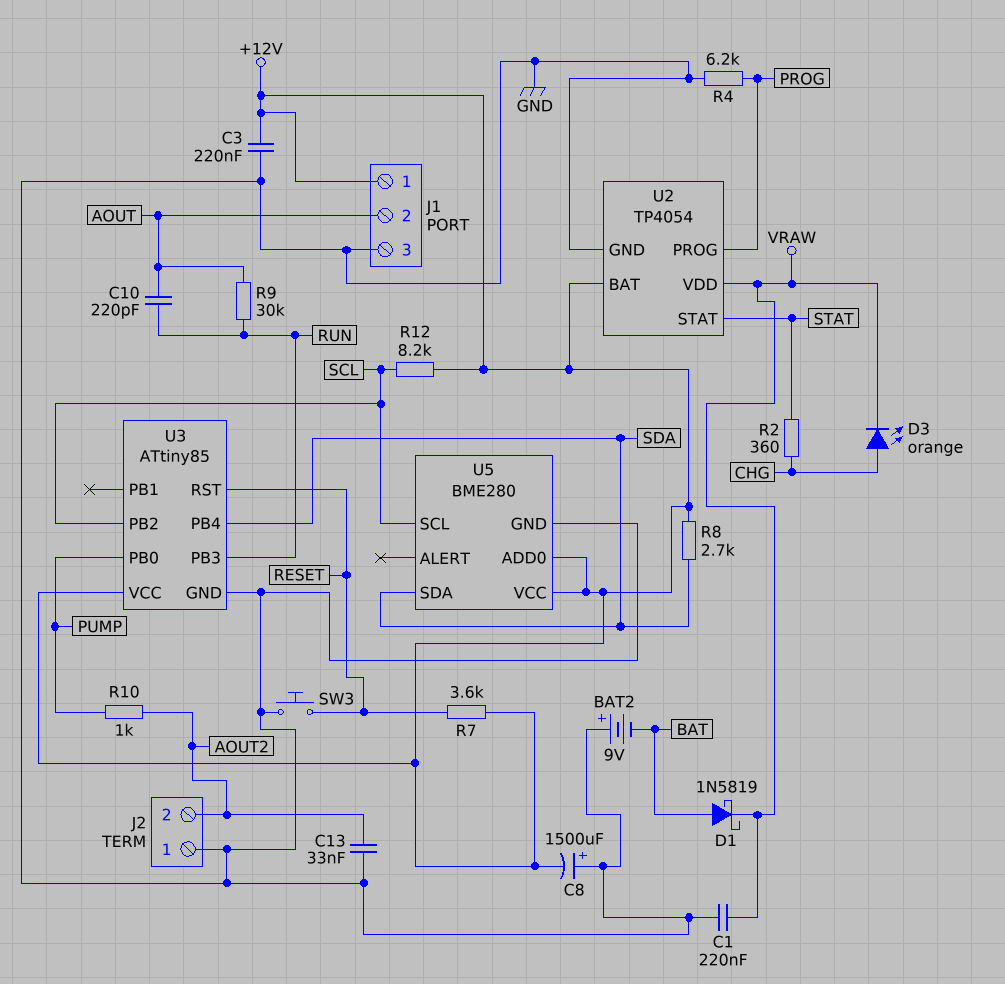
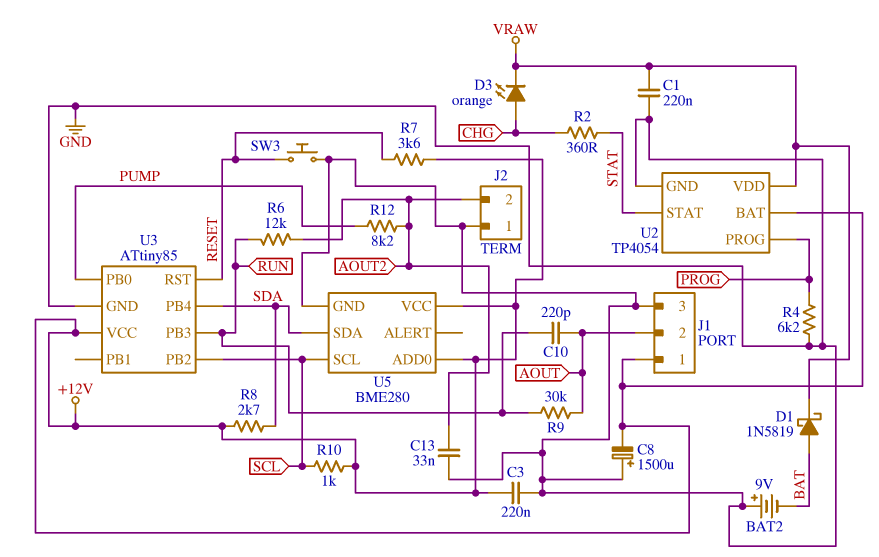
R6: none -> 12k (AOUT2, RUN)
R10: 1k (AOUT2, PUMP) -> 1k (+12V, SCL)
R12: 8.2k (+12V, SCL) -> 8.2k (AOUT2, PUMP)

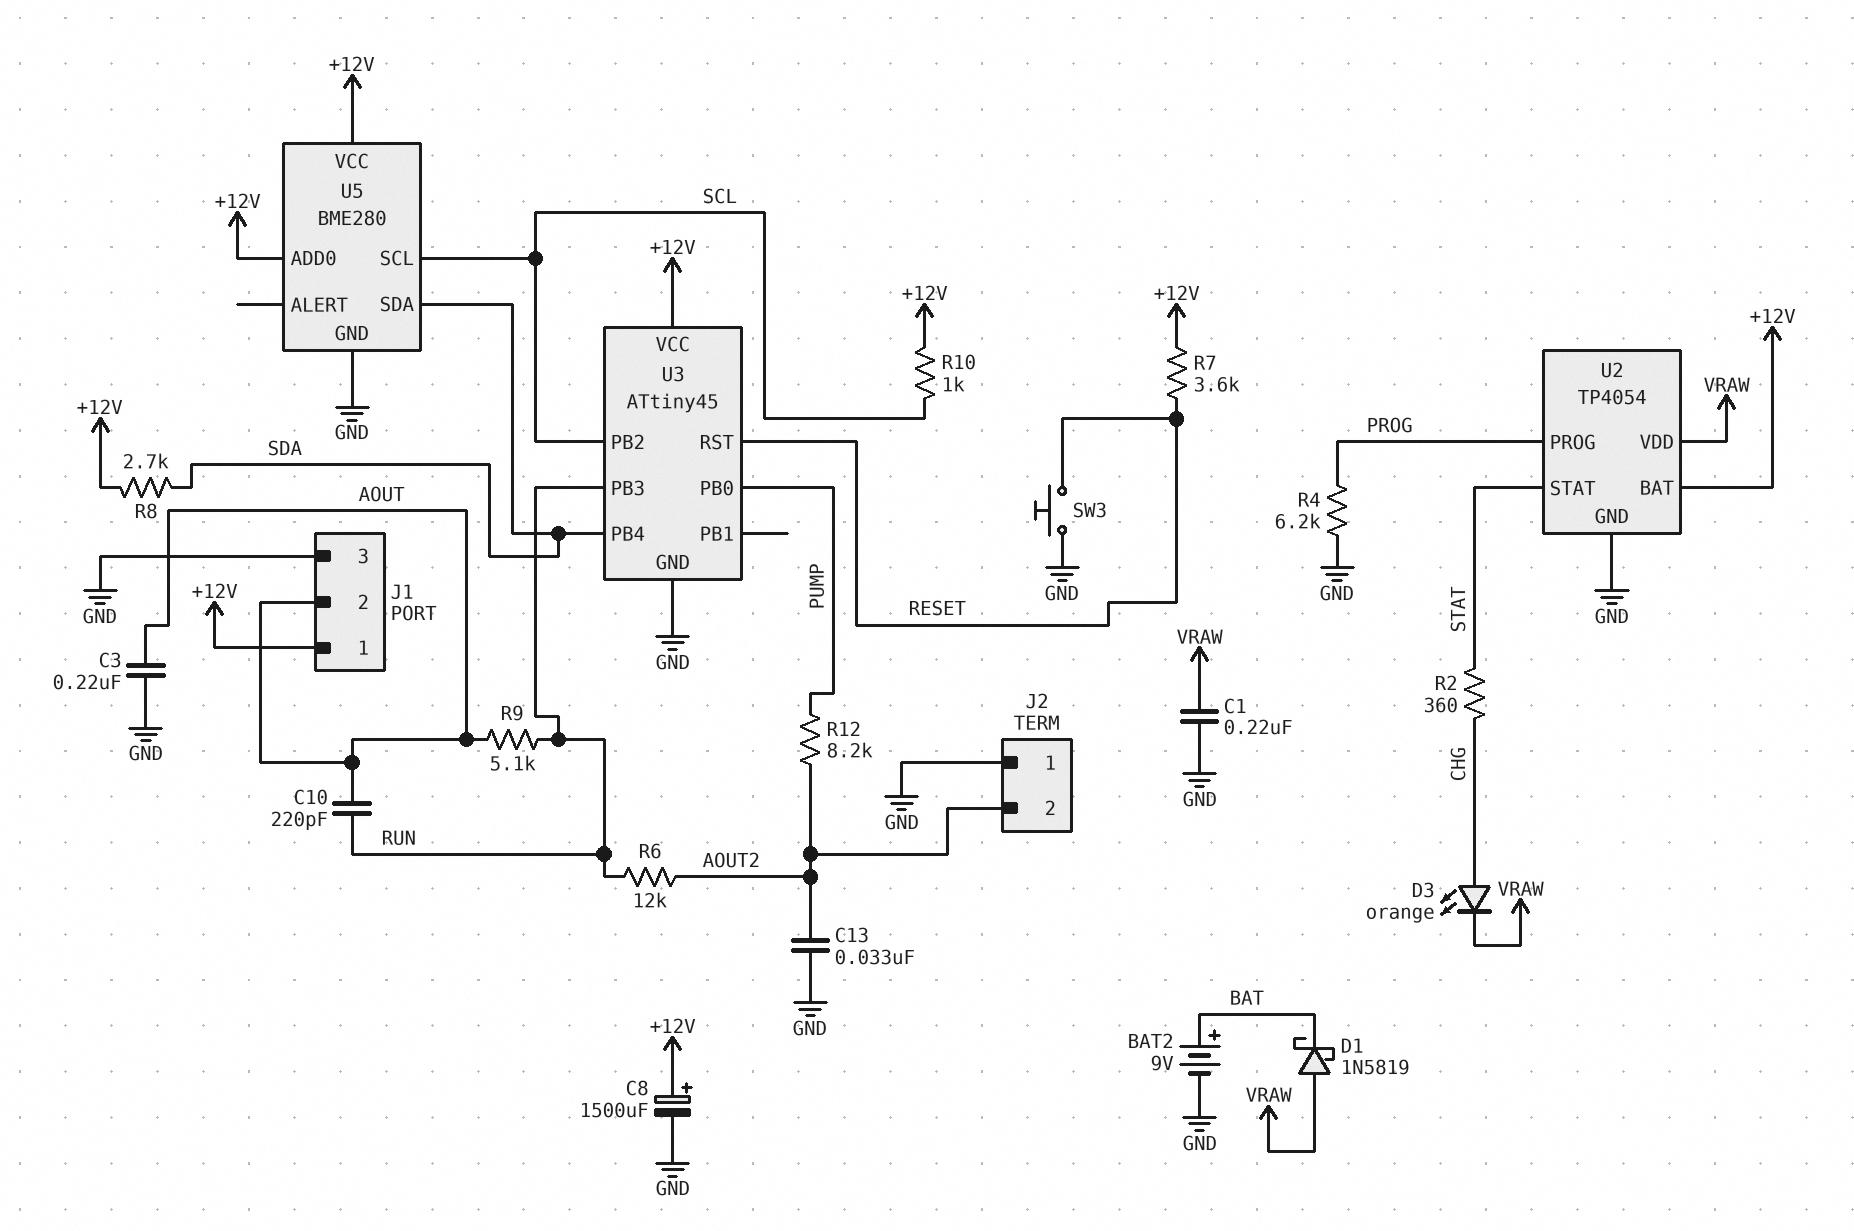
BAT2: 9V (plus GND, minus BAT) -> 9V (plus BAT, minus GND)
C3: 220nF (+12V, GND) -> 220nF (AOUT, GND)
C8: 1500uF (plus GND, minus +12V) -> 1500uF (plus +12V, minus GND)
D1: schottky 1N5819 (A BAT, K VRAW) -> schottky 1N5819 (A VRAW, K BAT)
R9: 30k (AOUT, RUN) -> 5.1k (AOUT, RUN)
U3: ATtiny85 -> ATtiny45

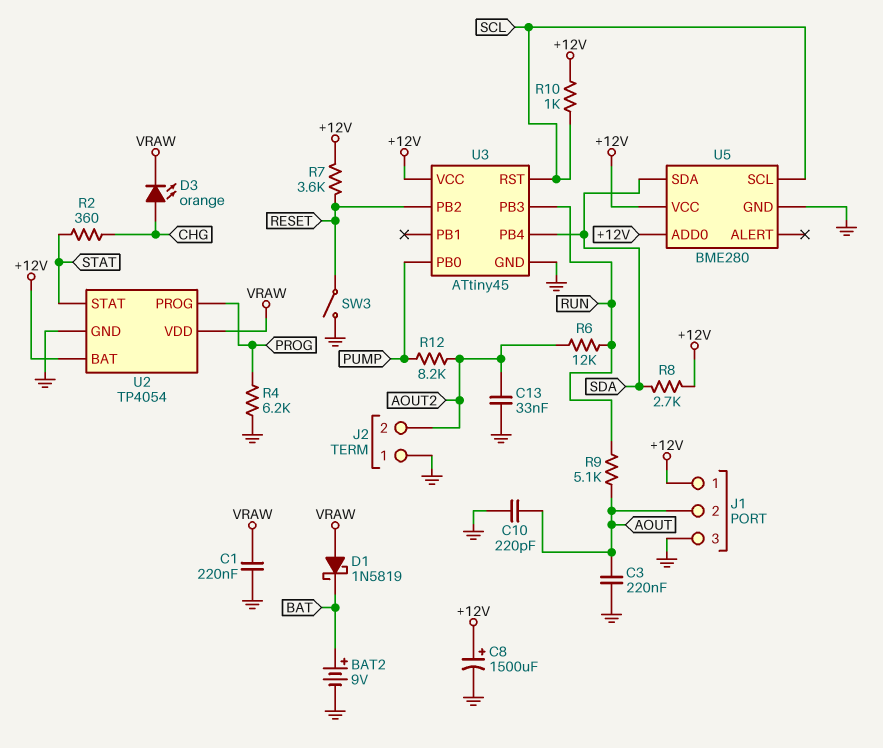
C10: 220pF (AOUT, RUN) -> 220pF (AOUT, GND)
SW3: button (GND, RESET) -> switch (GND, RESET)
U3 pin PB2: SCL -> RESET
U3 pin RST: RESET -> SCL

